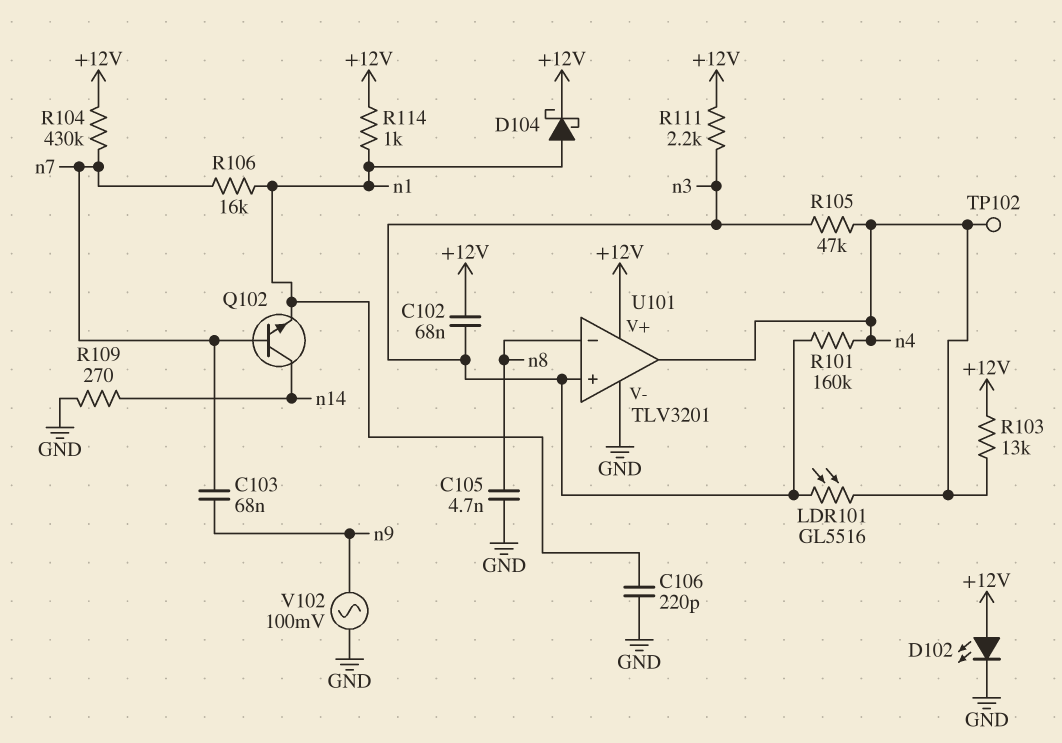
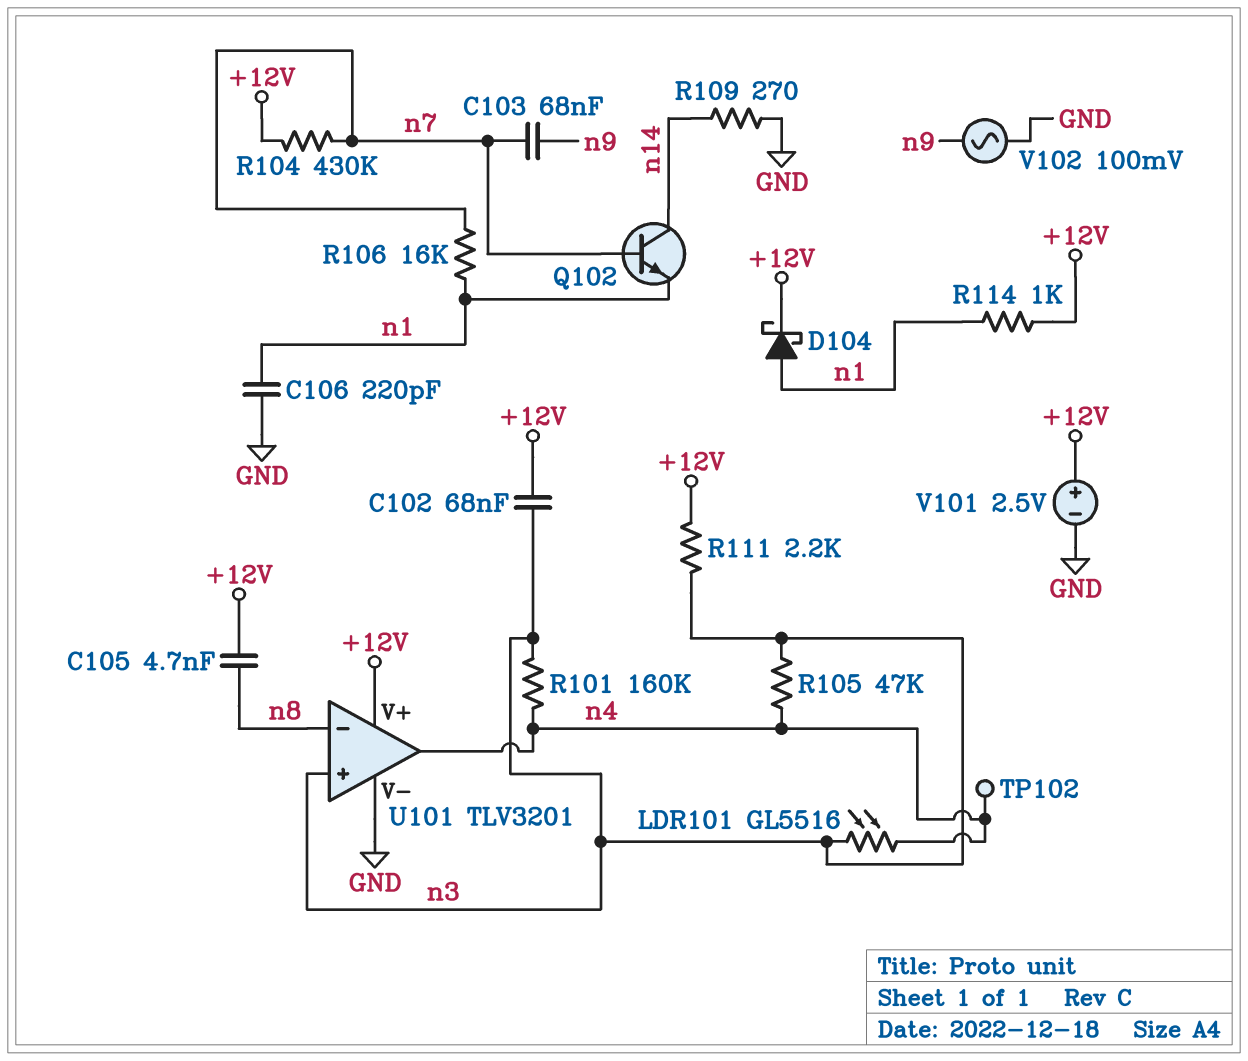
C105: 4.7nF (GND, n8) -> 4.7nF (+12V, n8)
D102: LED (A +12V, K GND) -> none
R103: 13k (+12V, n4) -> none
V101: none -> 2.5V (plus +12V, minus GND)

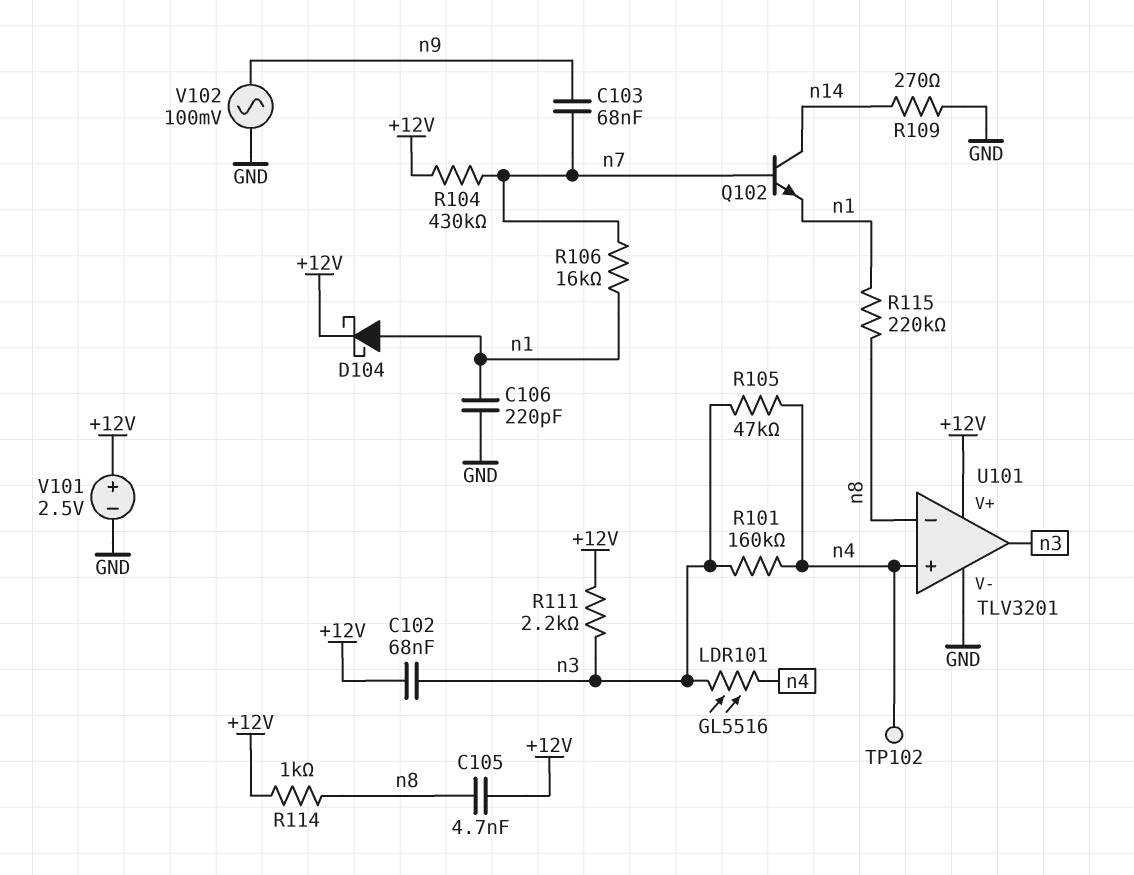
R114: 1k (+12V, n1) -> 1k (+12V, n8)
R115: none -> 220k (n1, n8)
U101 pin in+: n3 -> n4
U101 pin out: n4 -> n3

